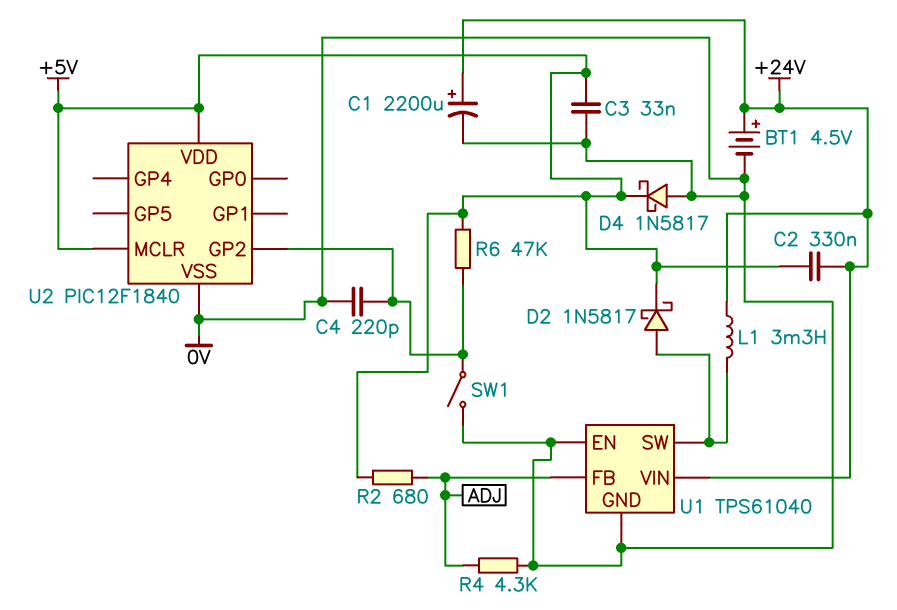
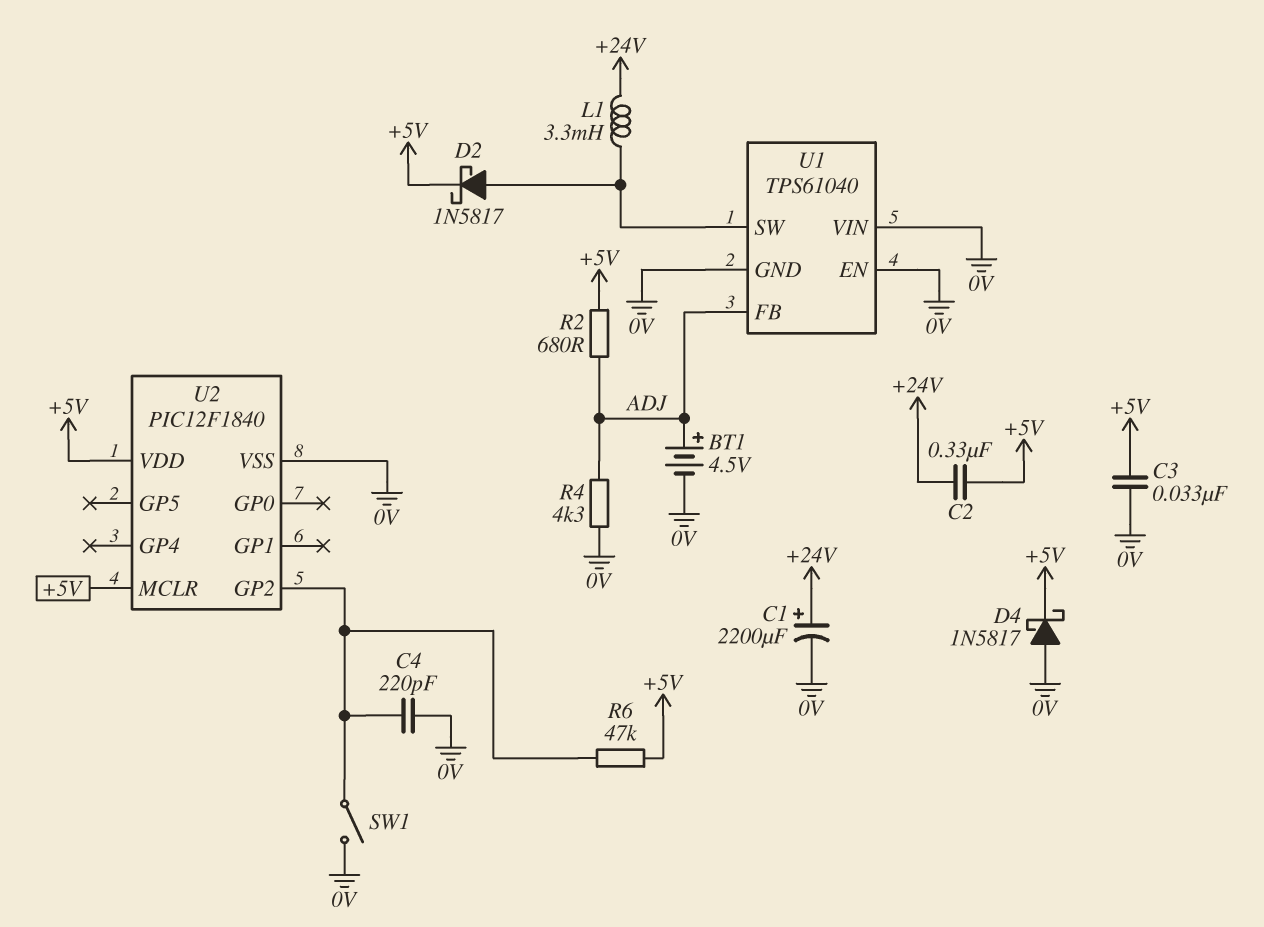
BT1: 4.5V (plus +24V, minus 0V) -> 4.5V (plus ADJ, minus 0V)
U1 pin VIN: +24V -> 0V

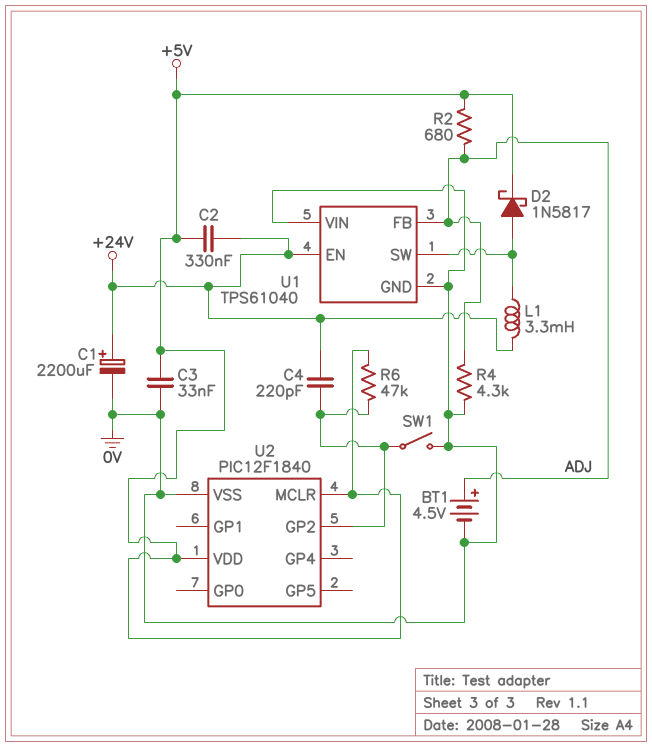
C4: 220pF (0V, U2/GP2) -> 220pF (+24V, U2/GP2)
D4: schottky 1N5817 (A 0V, K +5V) -> none
U1 pin EN: 0V -> +24V

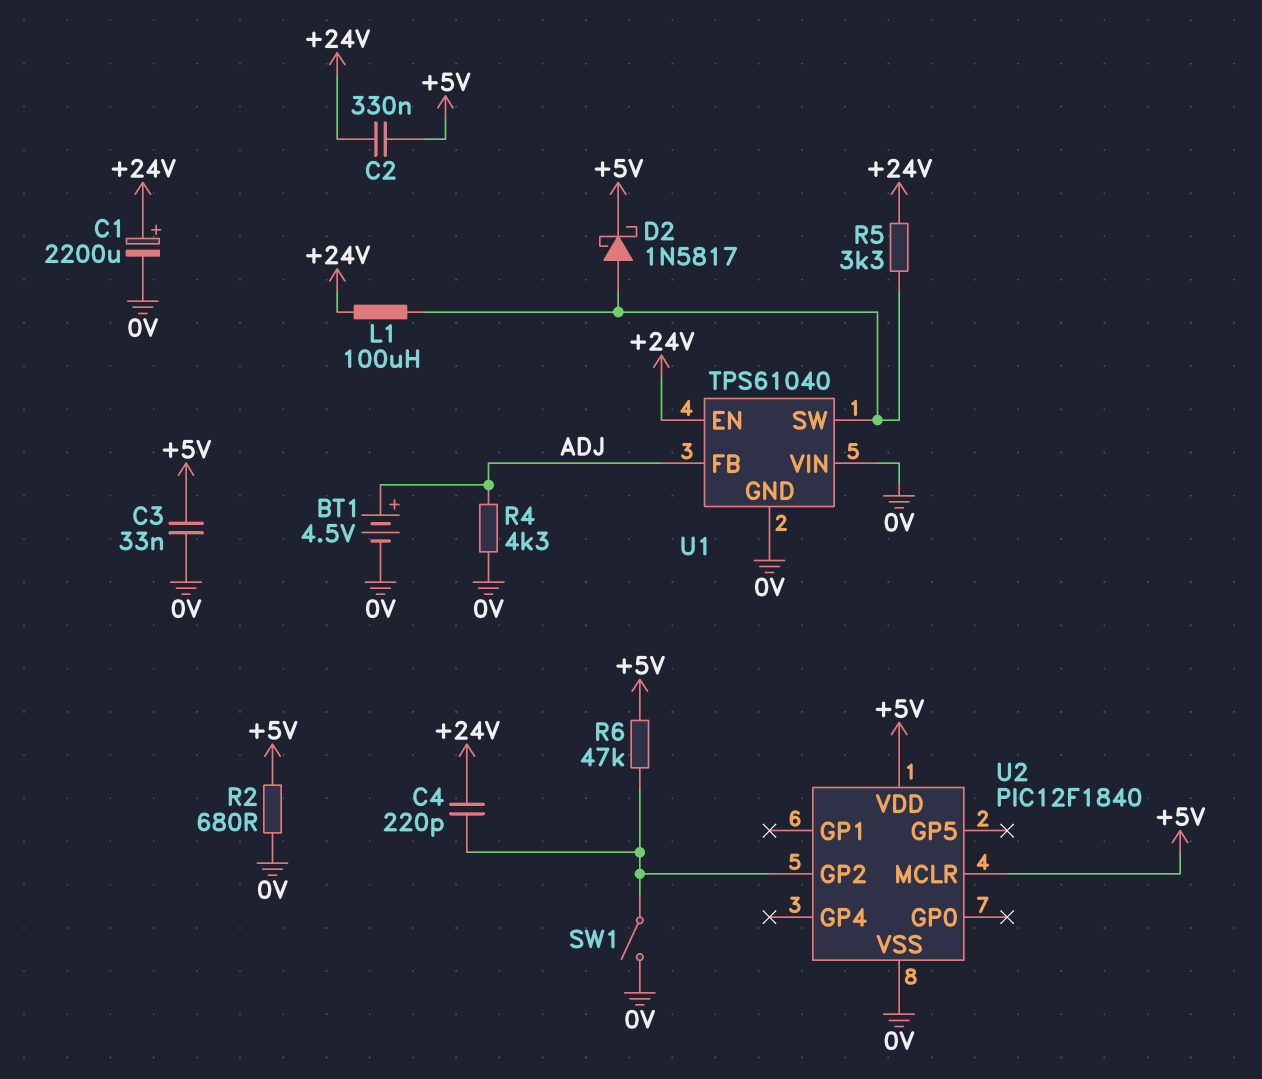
L1: 3.3mH (+24V, U1/SW) -> 100uH (+24V, U1/SW)
R2: 680 (+5V, ADJ) -> 680 (+5V, 0V)
R5: none -> 3.3k (+24V, U1/SW)

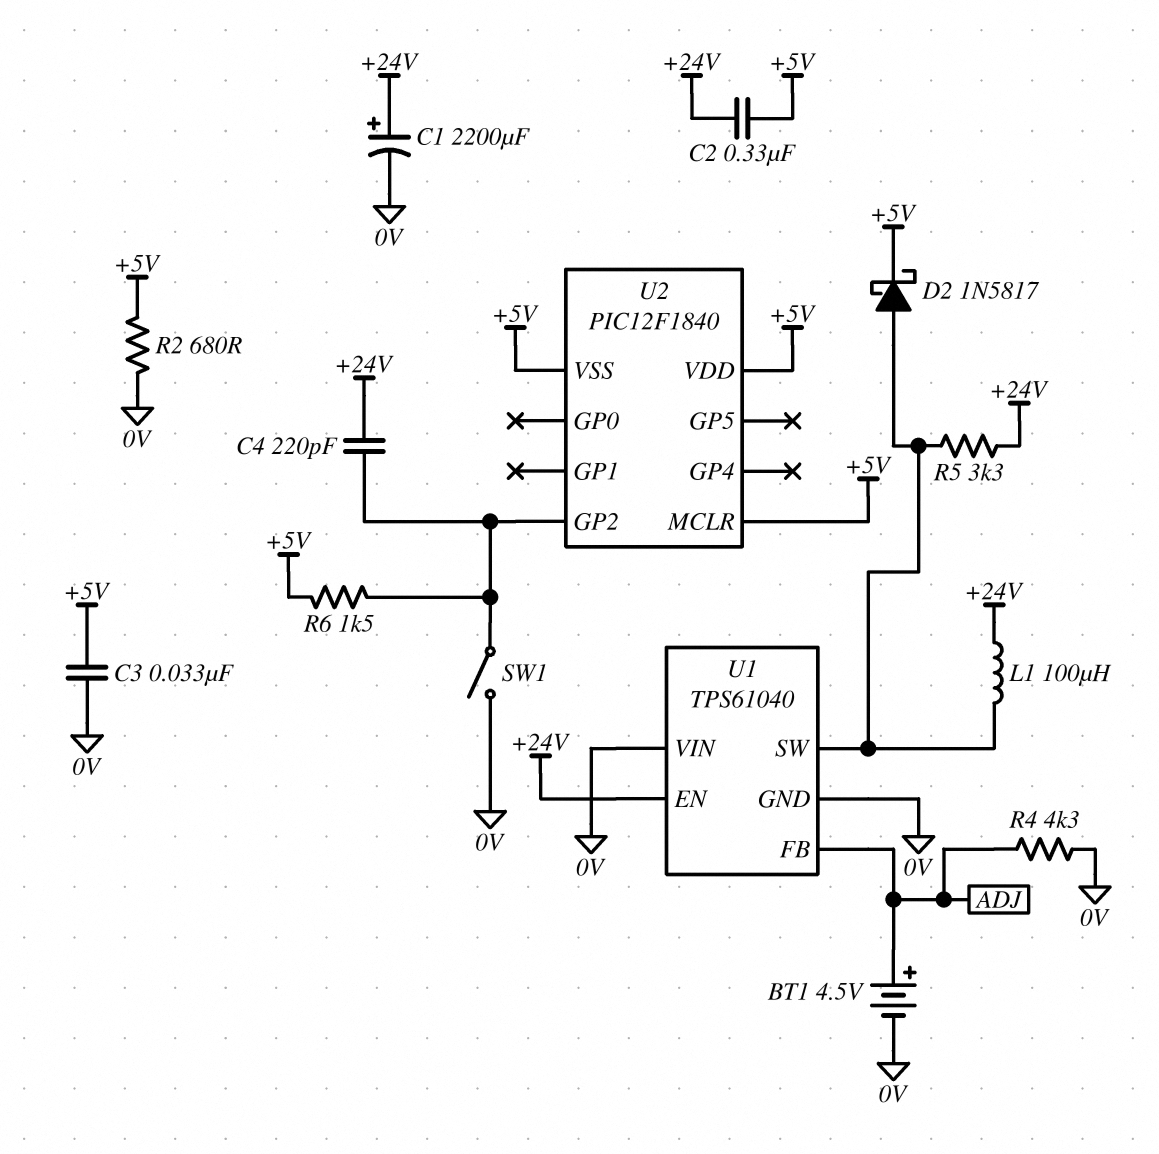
R6: 47k (+5V, U2/GP2) -> 1.5k (+5V, U2/GP2)
U2 pin VSS: 0V -> +5V

